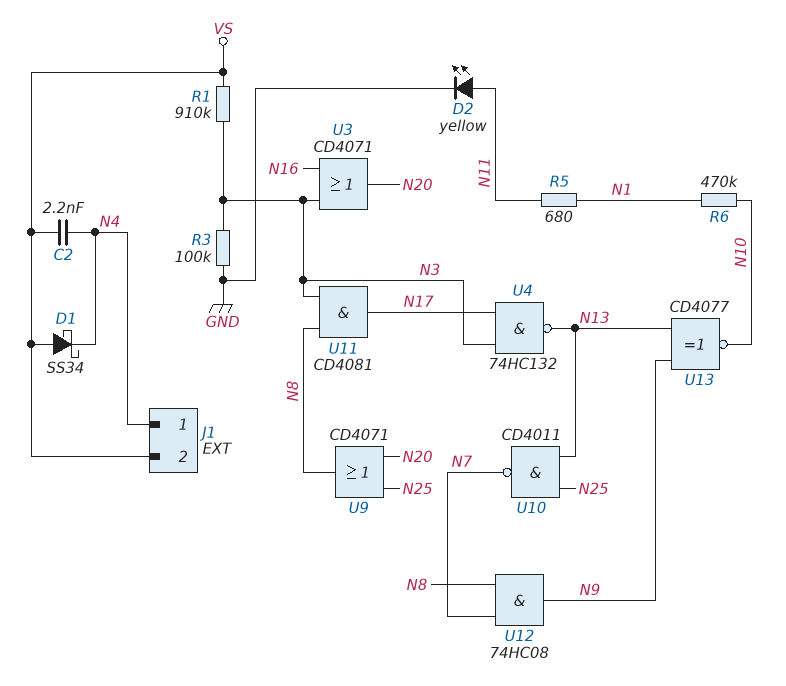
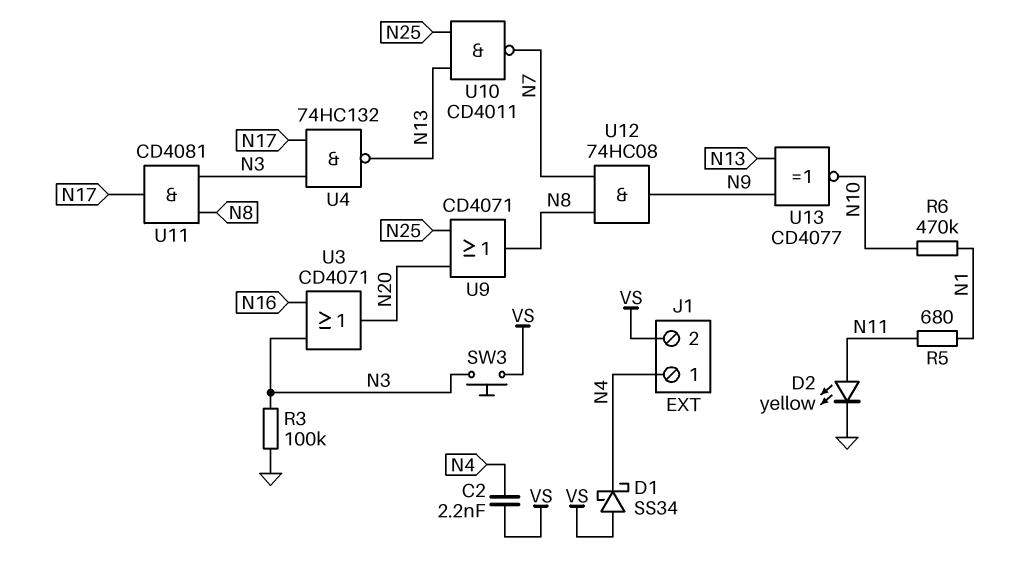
R1: 910k (N3, VS) -> none
SW3: none -> button (N3, VS)

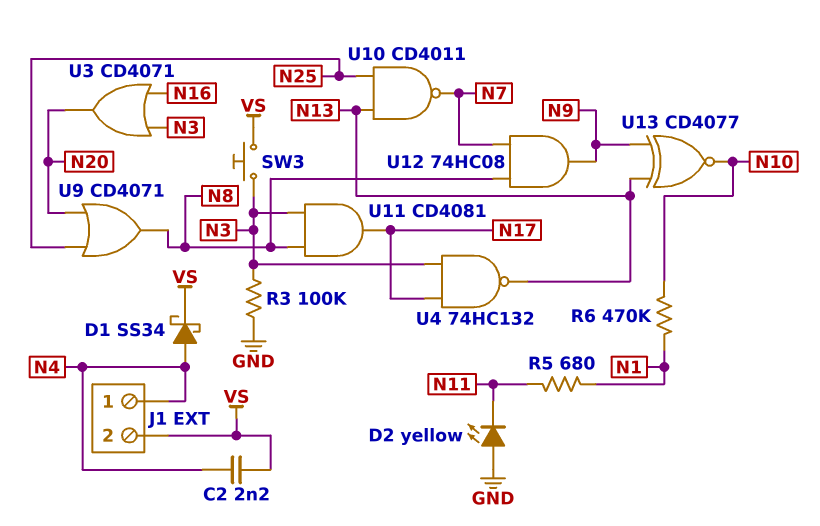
D1: schottky SS34 (A VS, K N4) -> schottky SS34 (A N4, K VS)
D2: LED yellow (A N11, K GND) -> LED yellow (A GND, K N11)

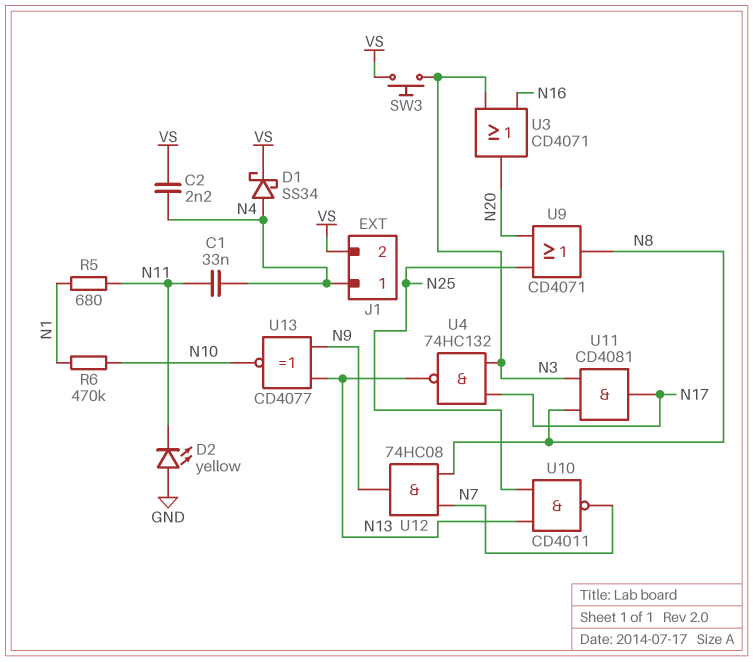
C1: none -> 33nF (N4, N11)
R3: 100k (GND, N3) -> none

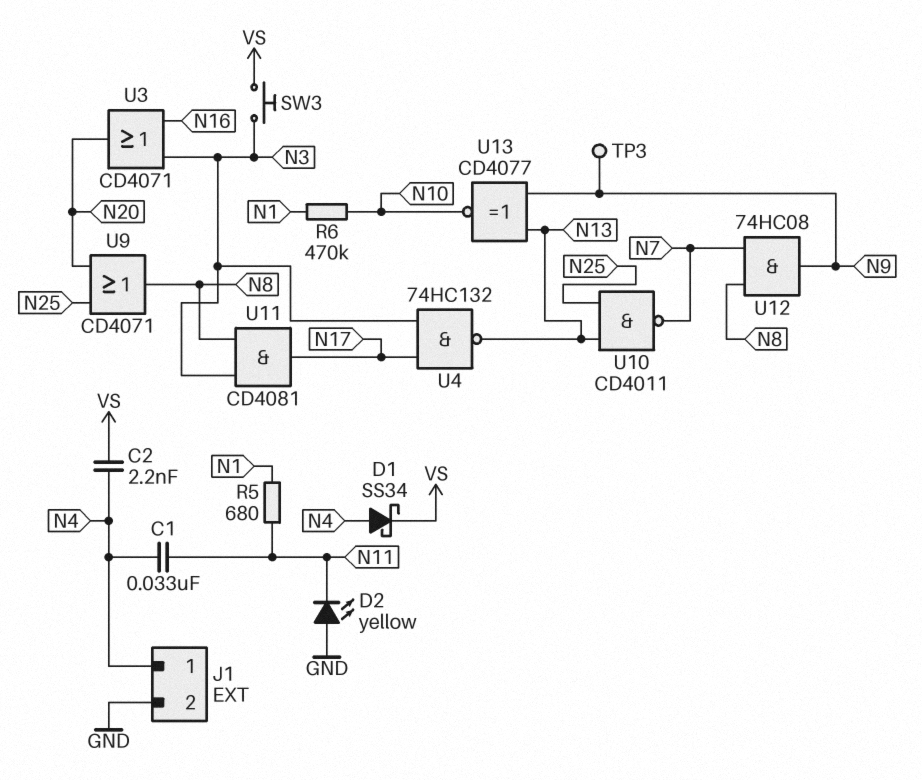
J1 pin 2: VS -> GND
TP3: none -> test point (N9)

